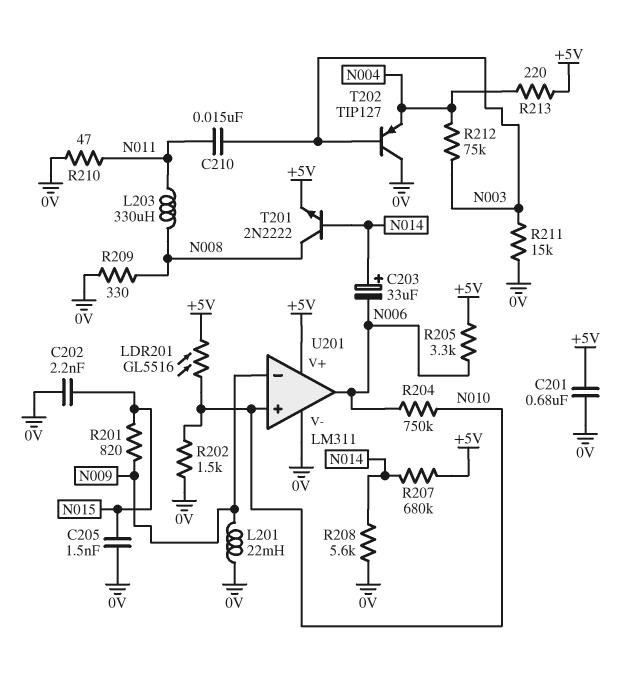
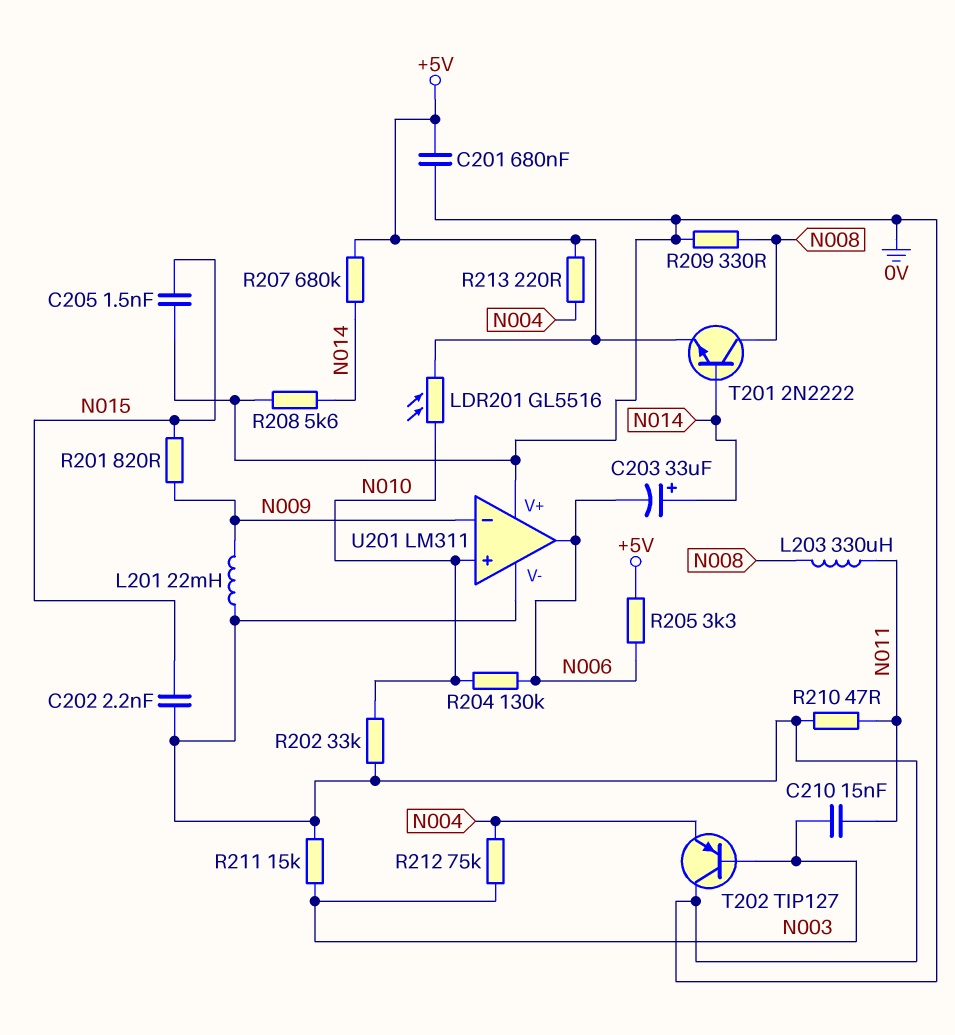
R202: 1.5k (0V, N010) -> 33k (0V, N010)
R204: 750k (N006, N010) -> 130k (N006, N010)
U201 pin V+: +5V -> 0V

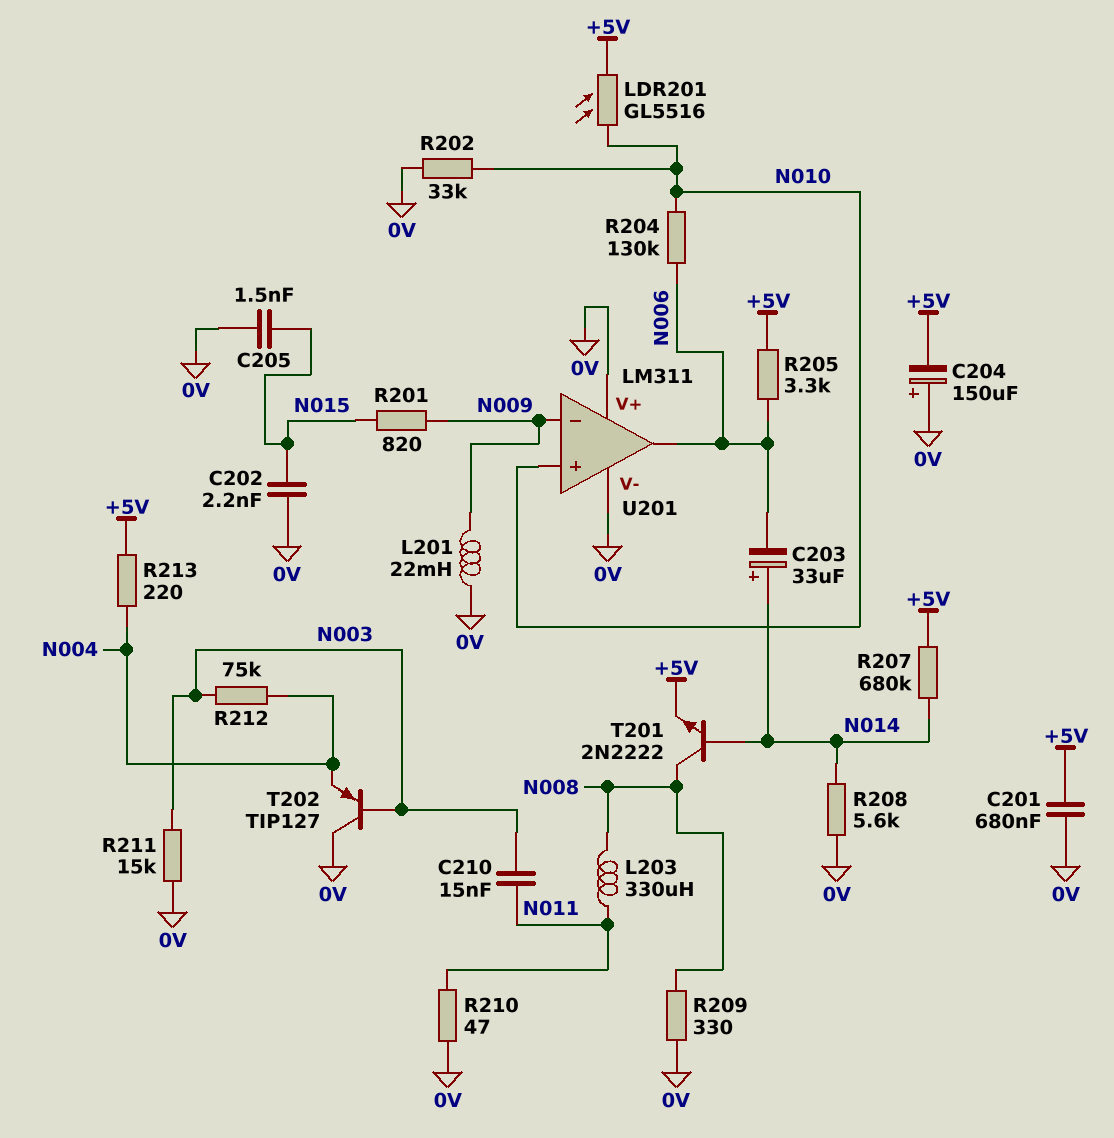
C204: none -> 150uF (plus 0V, minus +5V)

